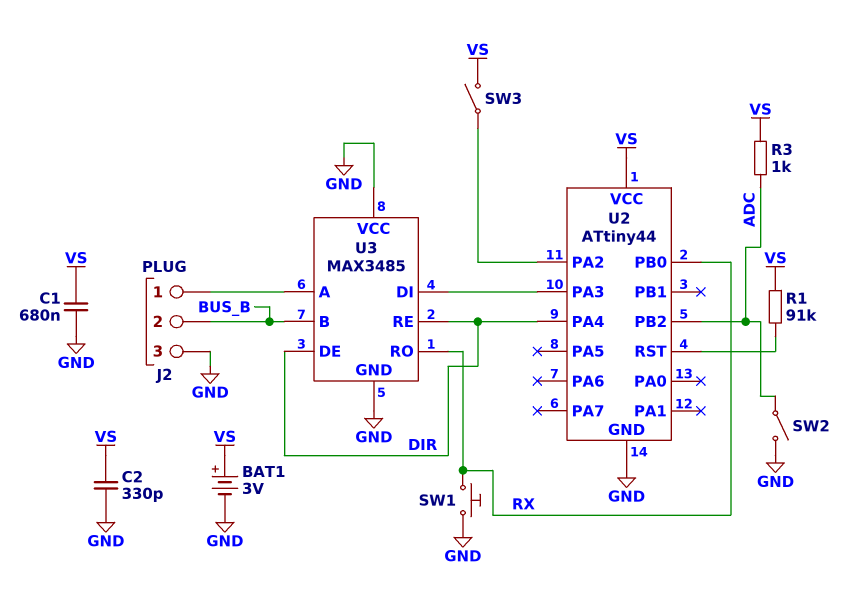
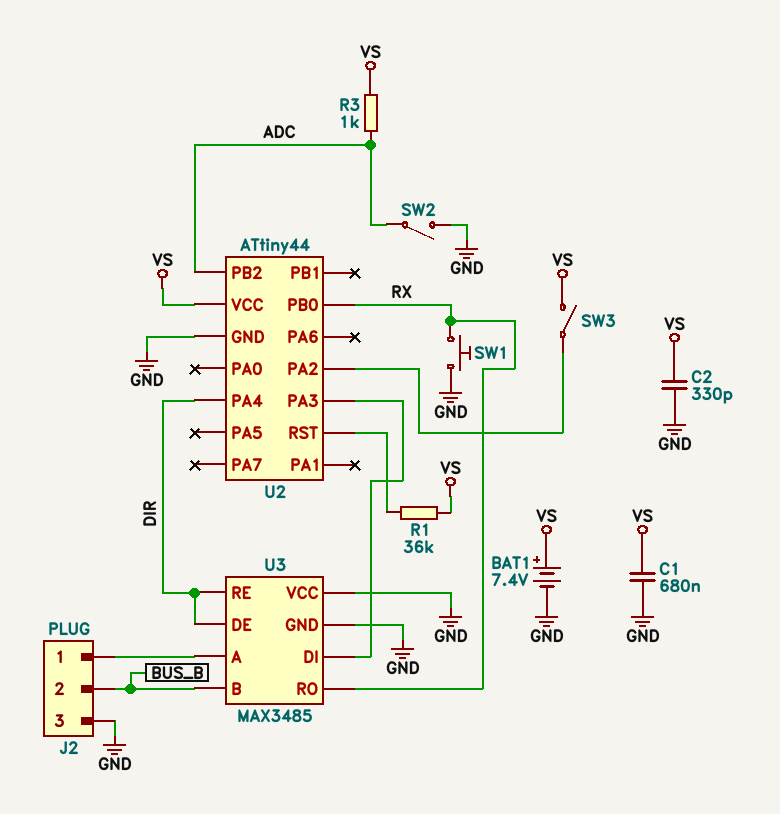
BAT1: 3V (plus VS, minus GND) -> 7.4V (plus VS, minus GND)
R1: 91k (U2/RST, VS) -> 36k (U2/RST, VS)

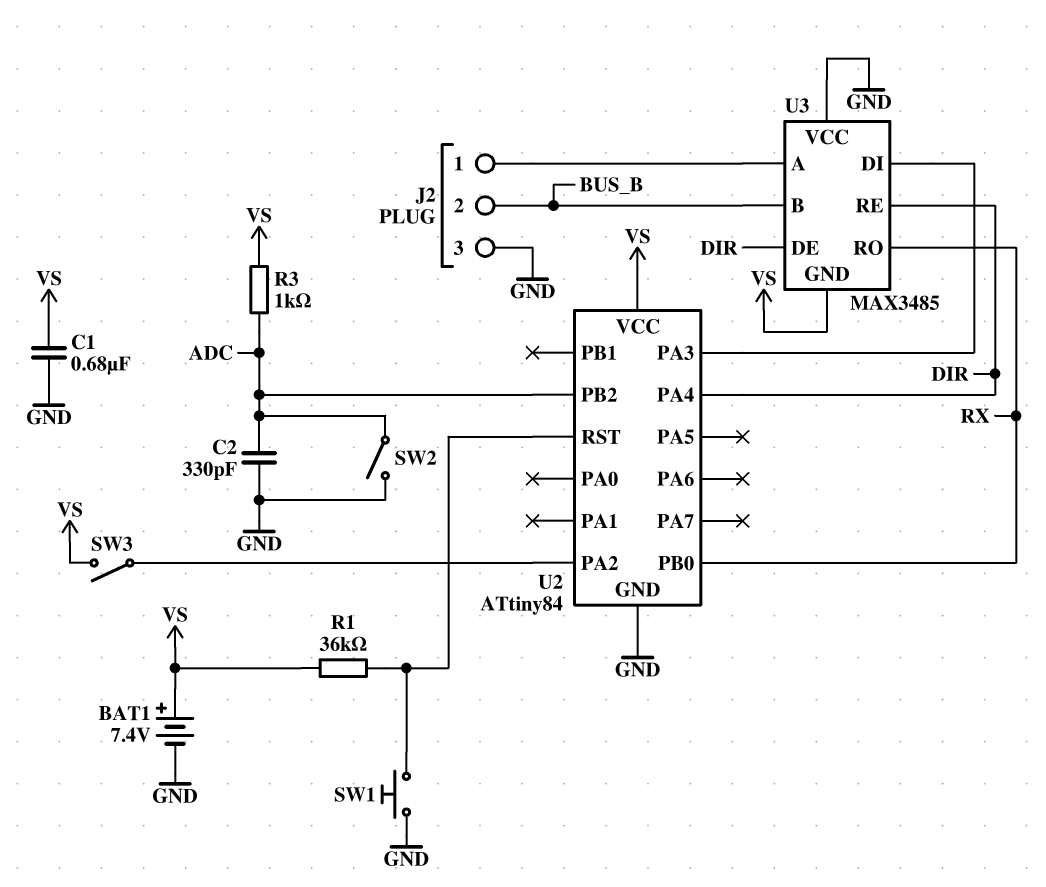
C2: 330pF (GND, VS) -> 330pF (ADC, GND)
SW1: button (GND, RX) -> button (GND, U2/RST)
U2: ATtiny44 -> ATtiny84
U3 pin GND: GND -> VS

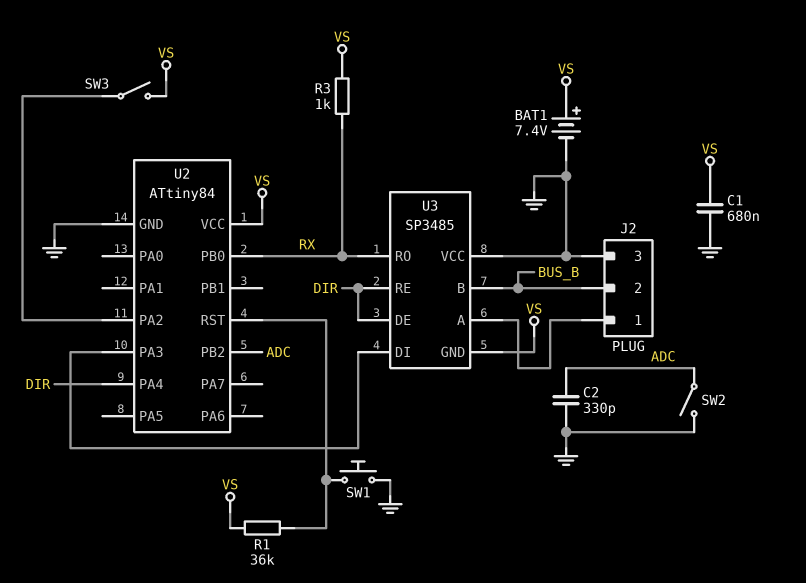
R3: 1k (ADC, VS) -> 1k (RX, VS)
U3: MAX3485 -> SP3485

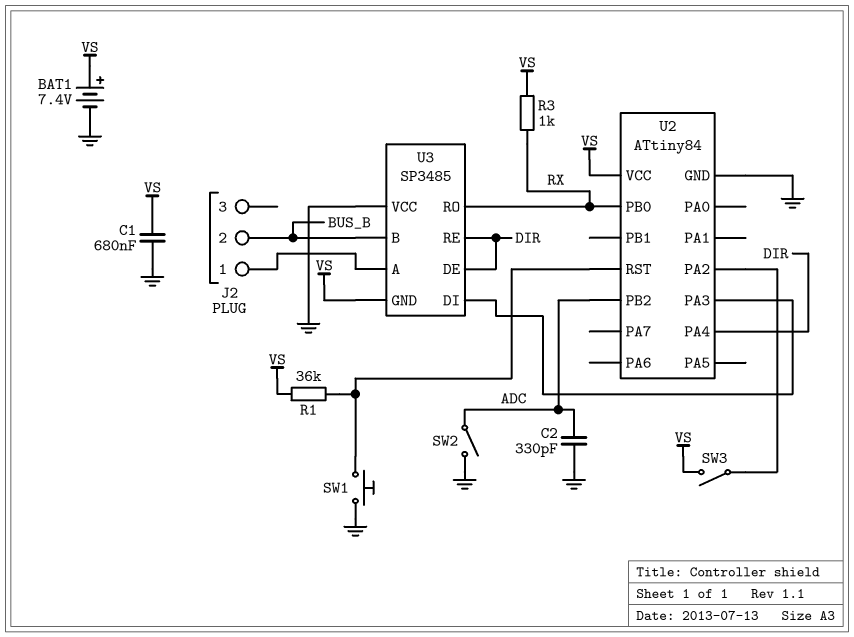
J2 pin 3: GND -> none

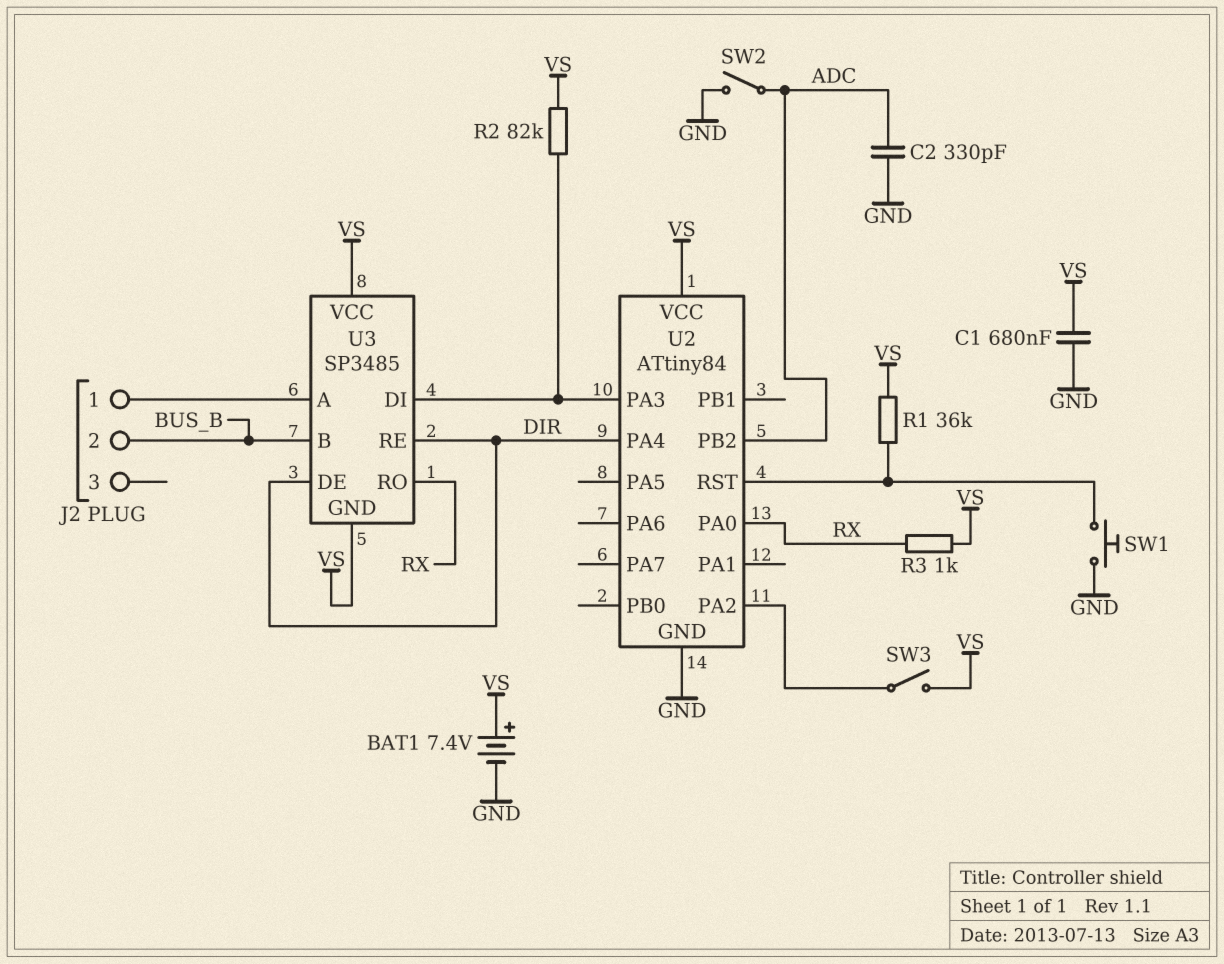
R2: none -> 82k (U2/PA3, VS)
U2 pin PA0: none -> RX
U2 pin PB0: RX -> none
U3 pin VCC: GND -> VS

